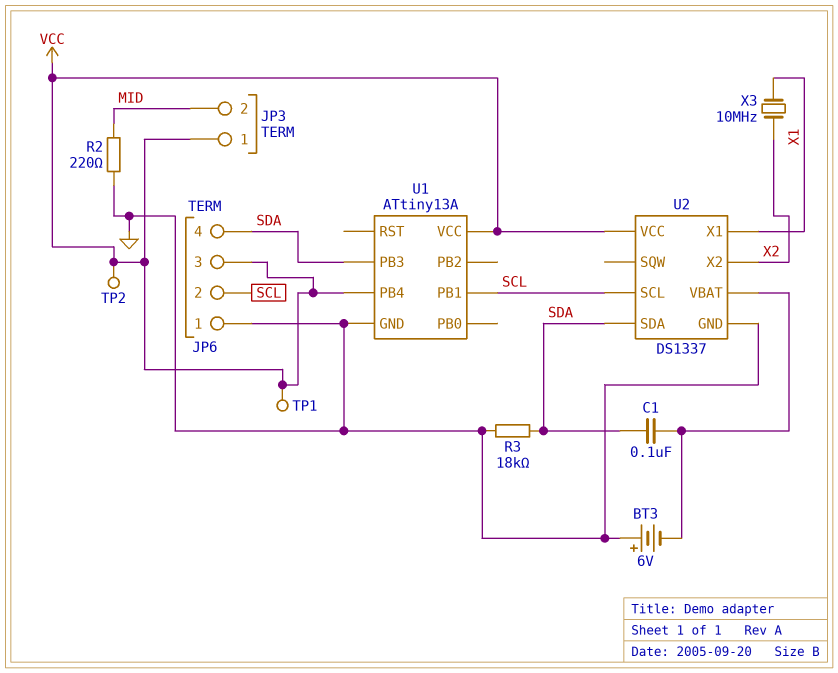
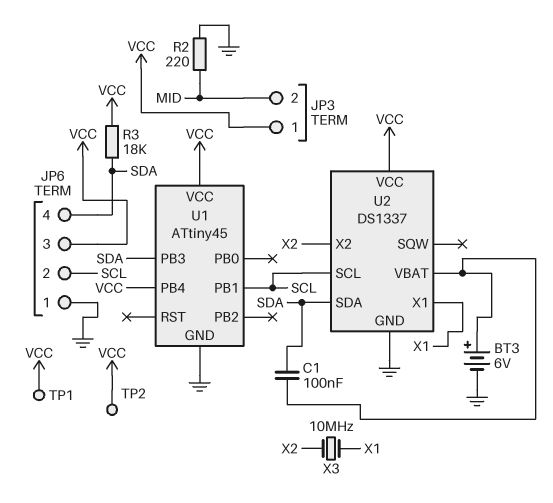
BT3: 6V (plus GND, minus U2/VBAT) -> 6V (plus U2/VBAT, minus GND)
R3: 18k (GND, SDA) -> 18k (SDA, VCC)
U1: ATtiny13A -> ATtiny45

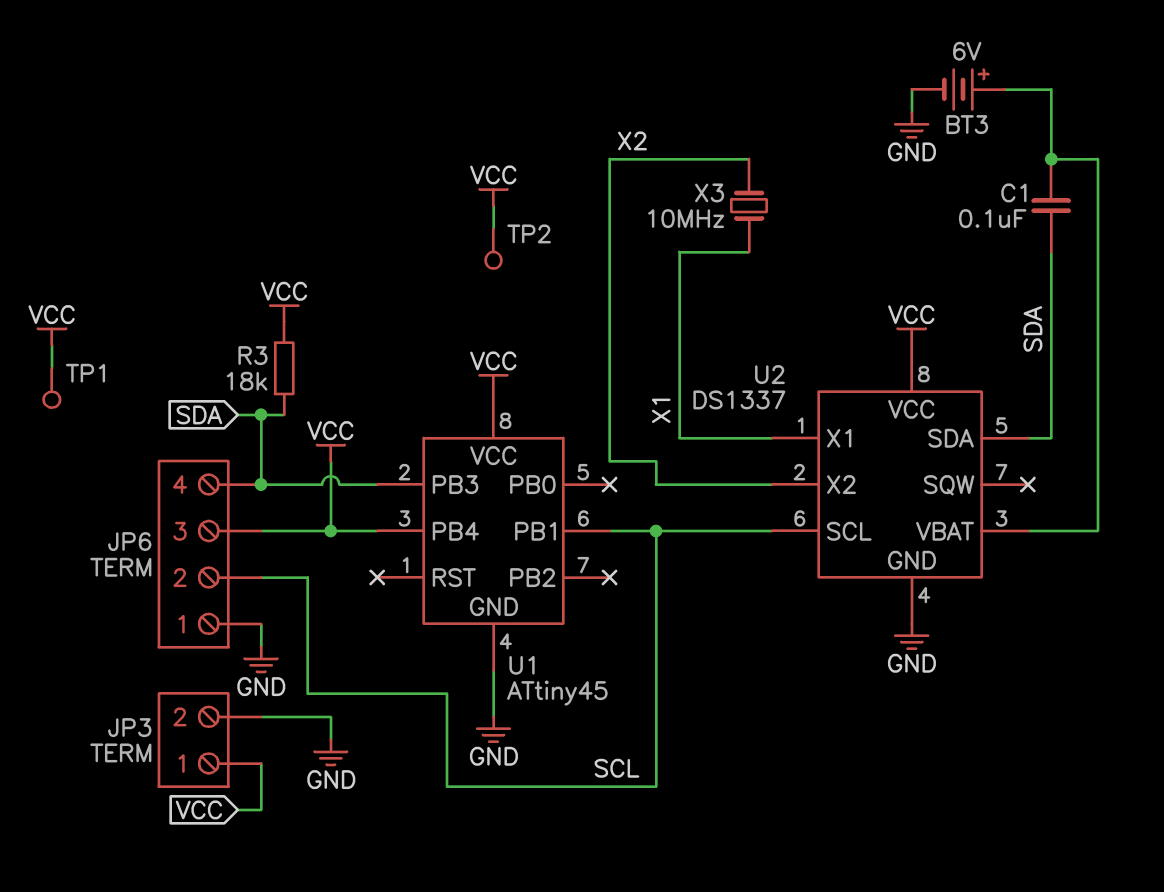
JP3 pin 2: MID -> GND
R2: 220 (GND, MID) -> none

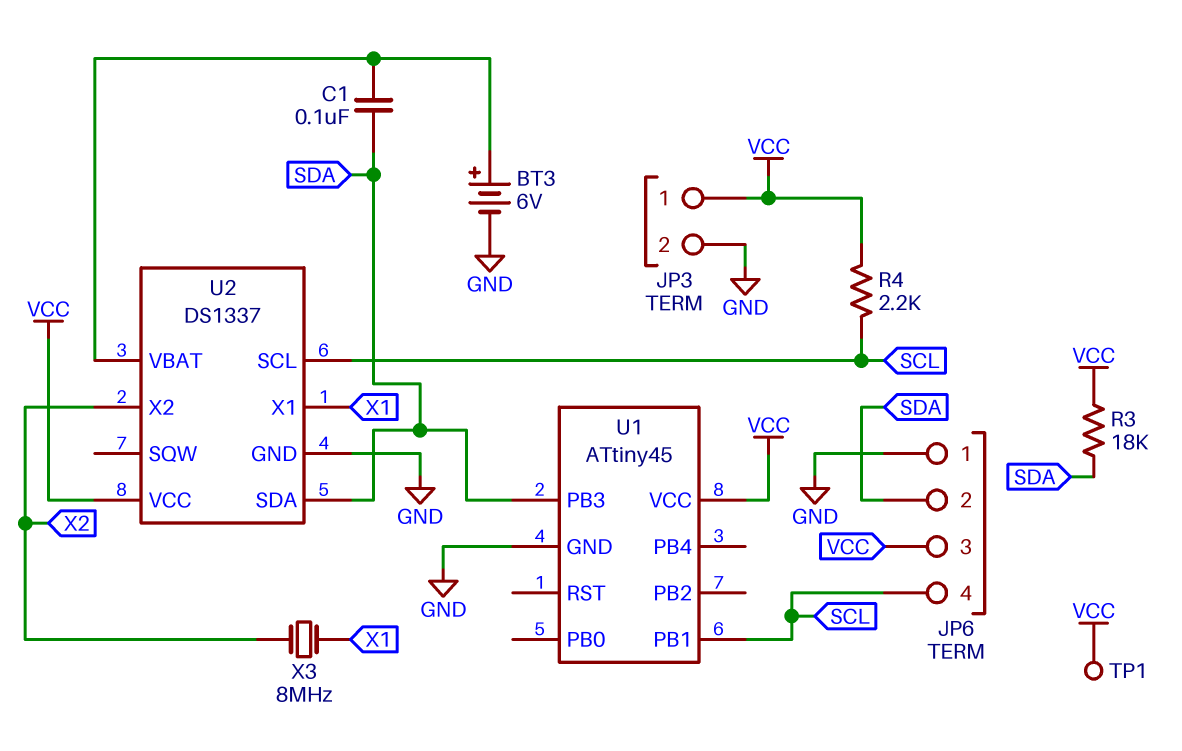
JP6 pin 2: SCL -> SDA
JP6 pin 4: SDA -> SCL
R4: none -> 2.2k (SCL, VCC)
TP2: test point (VCC) -> none
U1 pin PB4: VCC -> none
X3: 10MHz (X1, X2) -> 8MHz (X1, X2)

